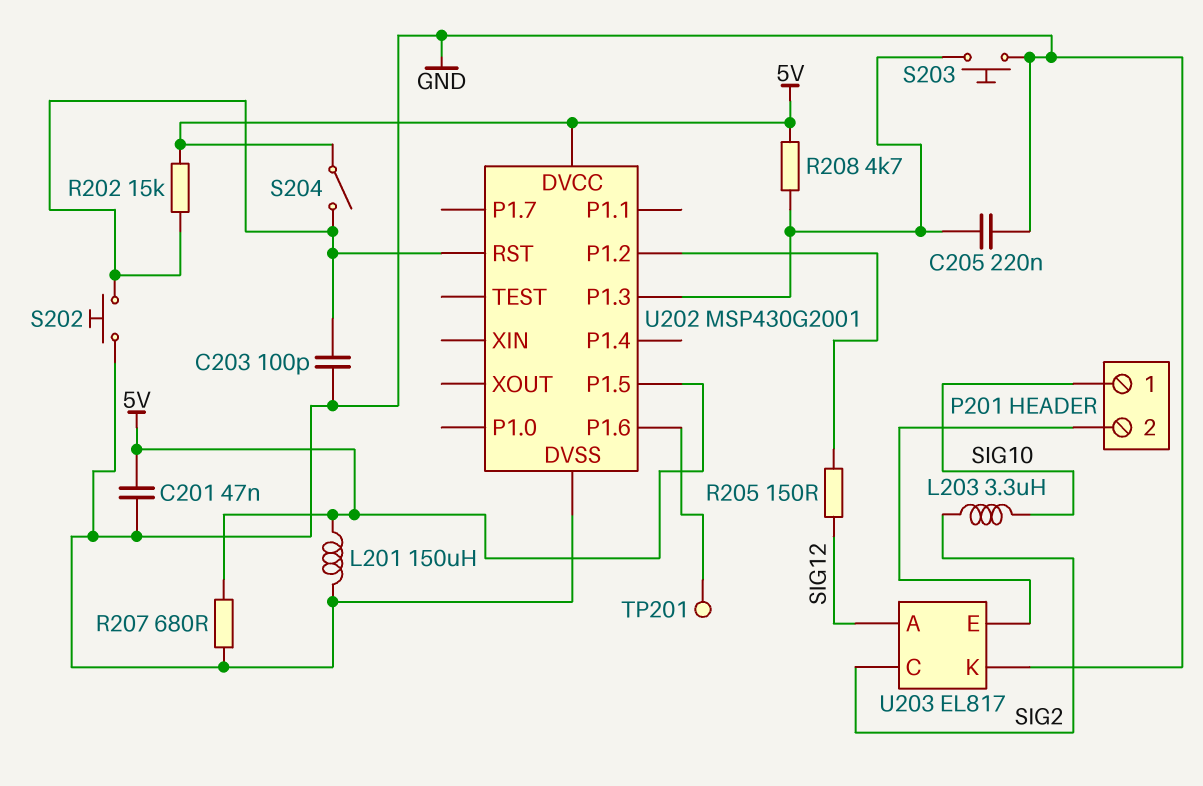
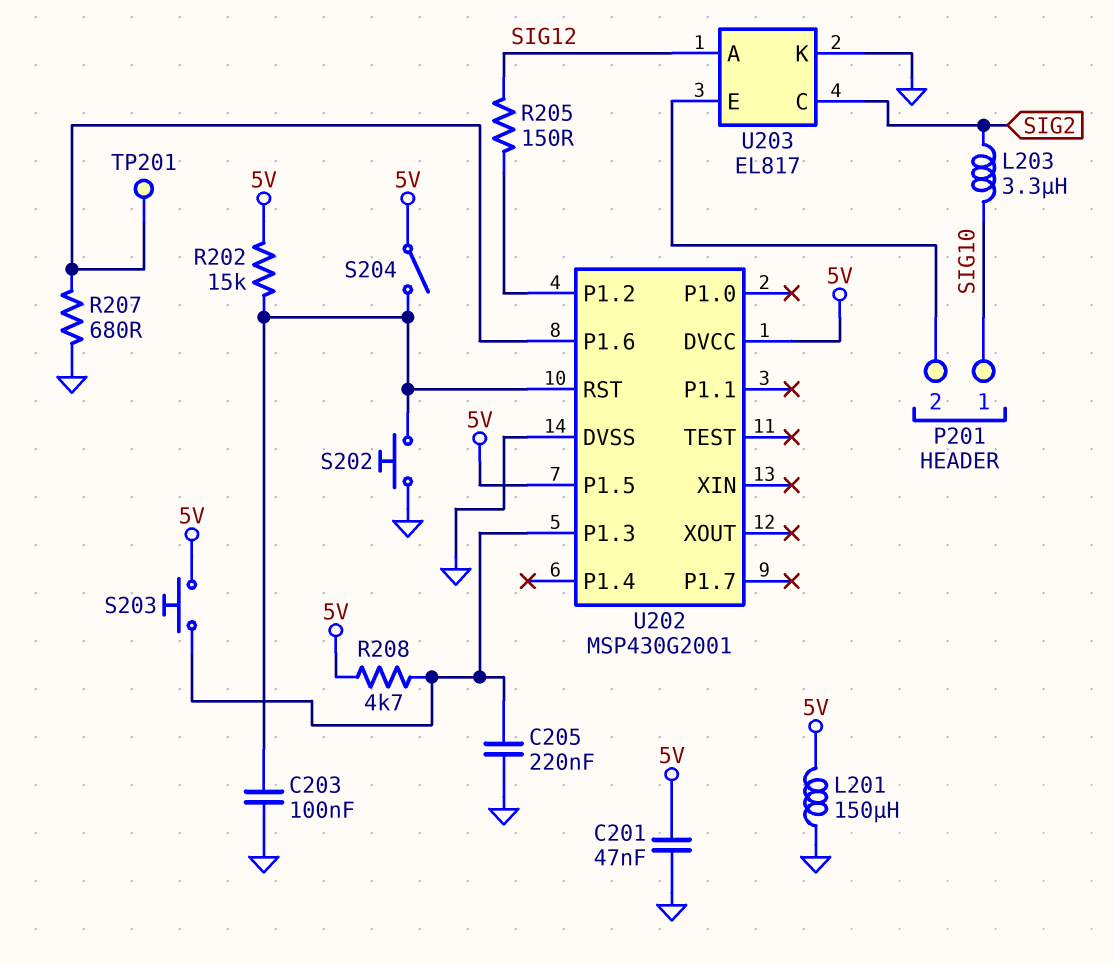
C203: 100pF (GND, U202/RST) -> 100nF (GND, U202/RST)
R207: 680 (5V, GND) -> 680 (GND, U202/P1.6)
S203: button (GND, U202/P1.3) -> button (5V, U202/P1.3)

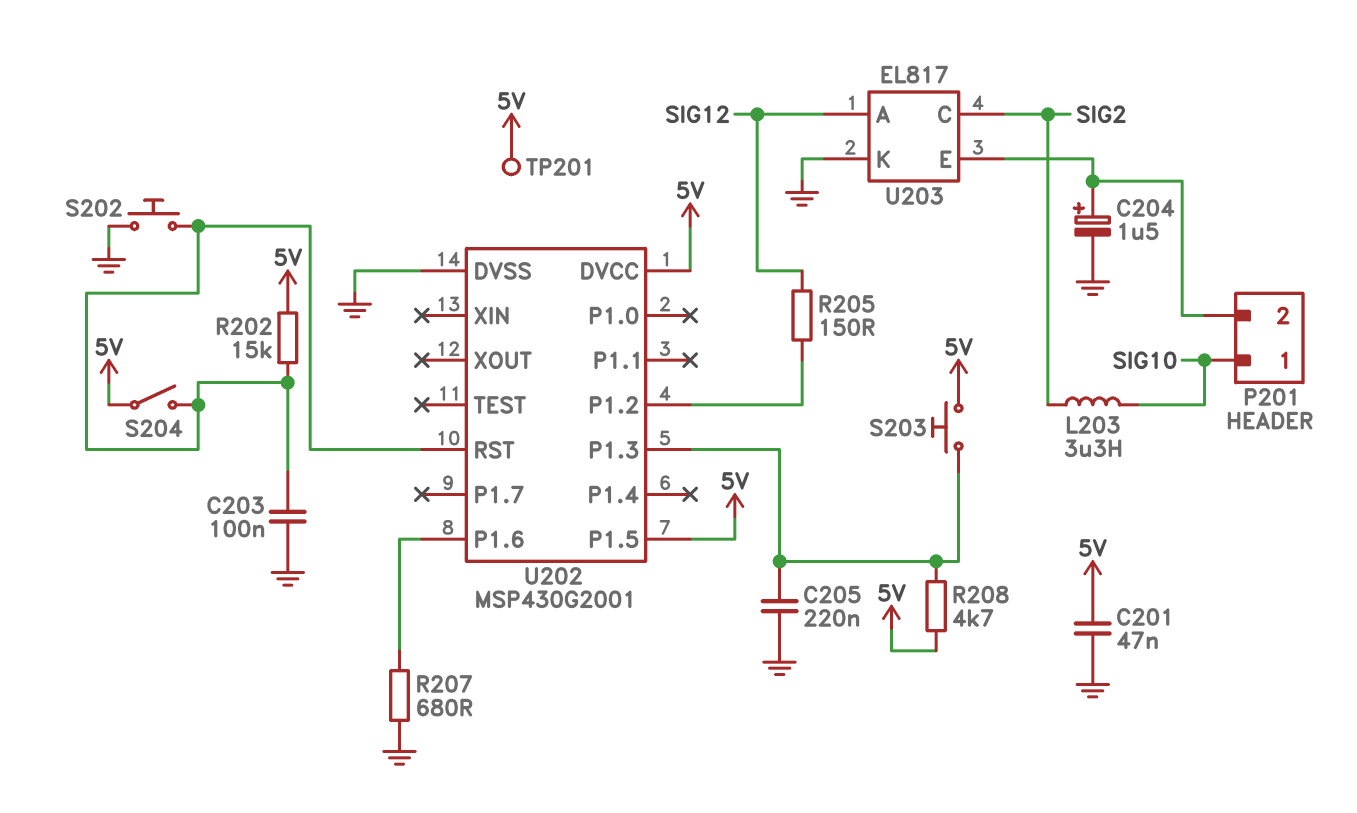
C204: none -> 1.5uF (plus P201/2, minus GND)
L201: 150uH (5V, GND) -> none
TP201: test point (U202/P1.6) -> test point (5V)

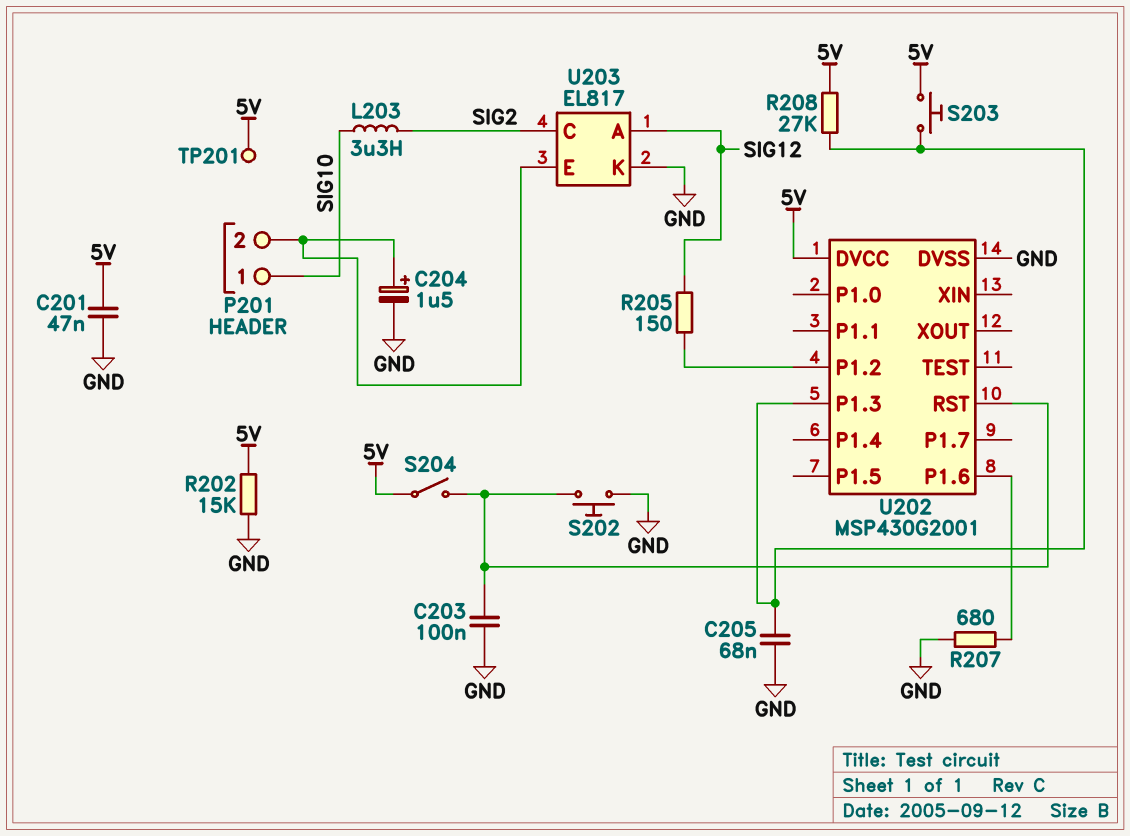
C205: 220nF (GND, U202/P1.3) -> 68nF (GND, U202/P1.3)
R202: 15k (5V, U202/RST) -> 15k (5V, GND)
R208: 4.7k (5V, U202/P1.3) -> 27k (5V, U202/P1.3)
U202 pin P1.5: 5V -> none

